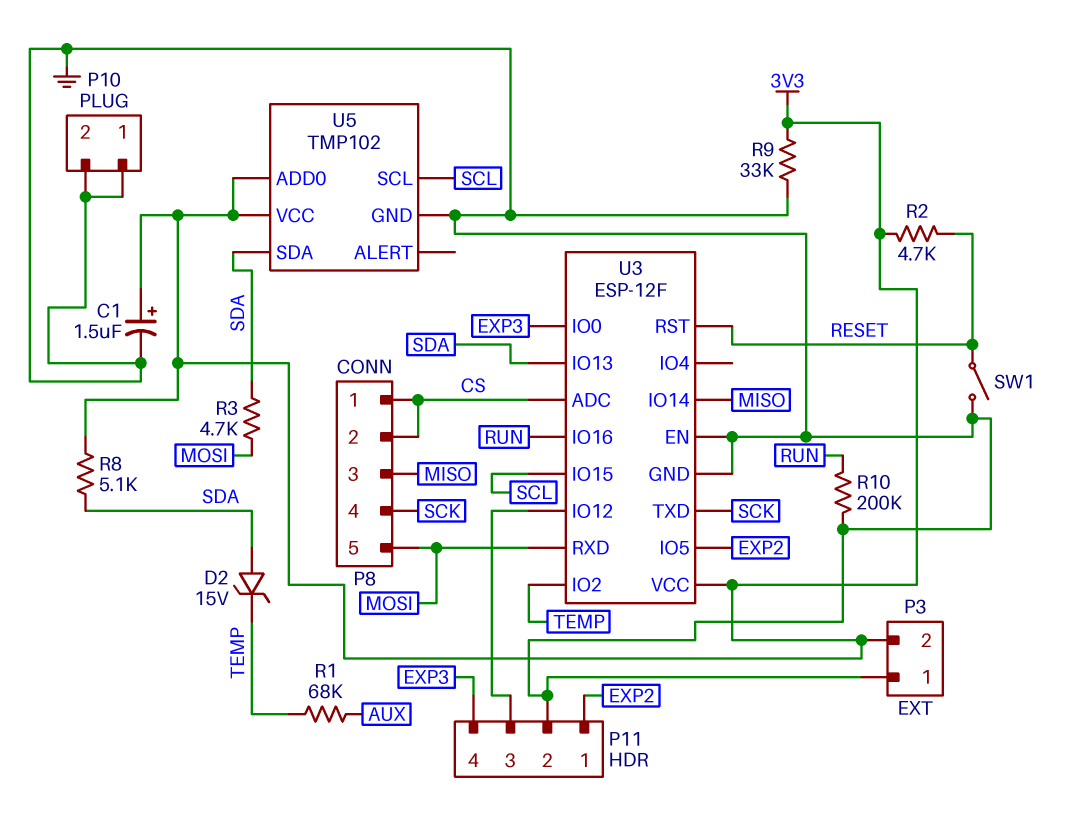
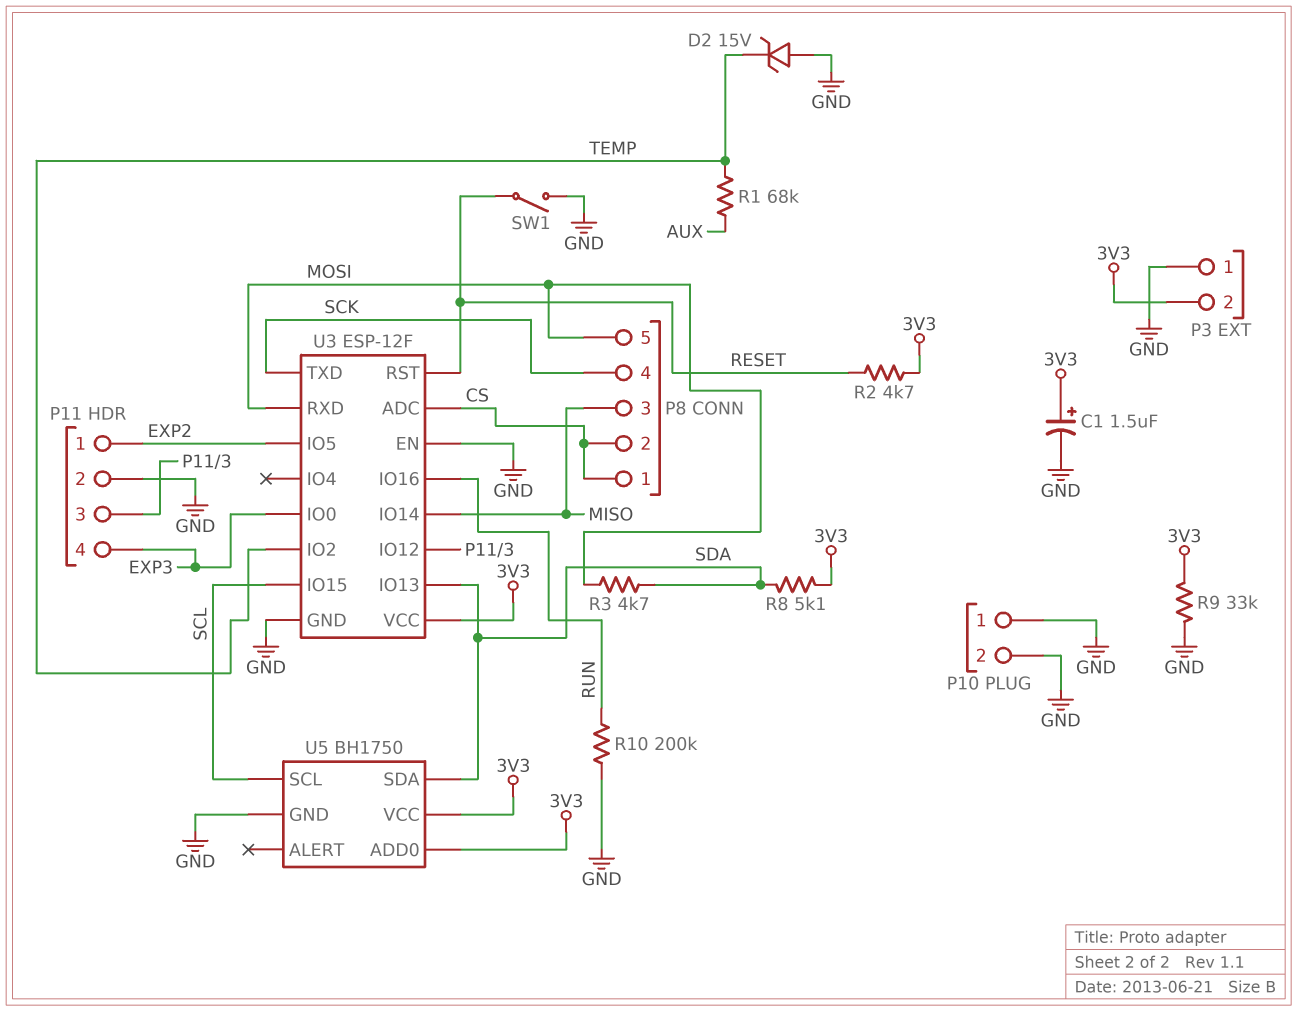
D2: zener 15V (A SDA, K TEMP) -> zener 15V (A GND, K TEMP)
U5: TMP102 -> BH1750

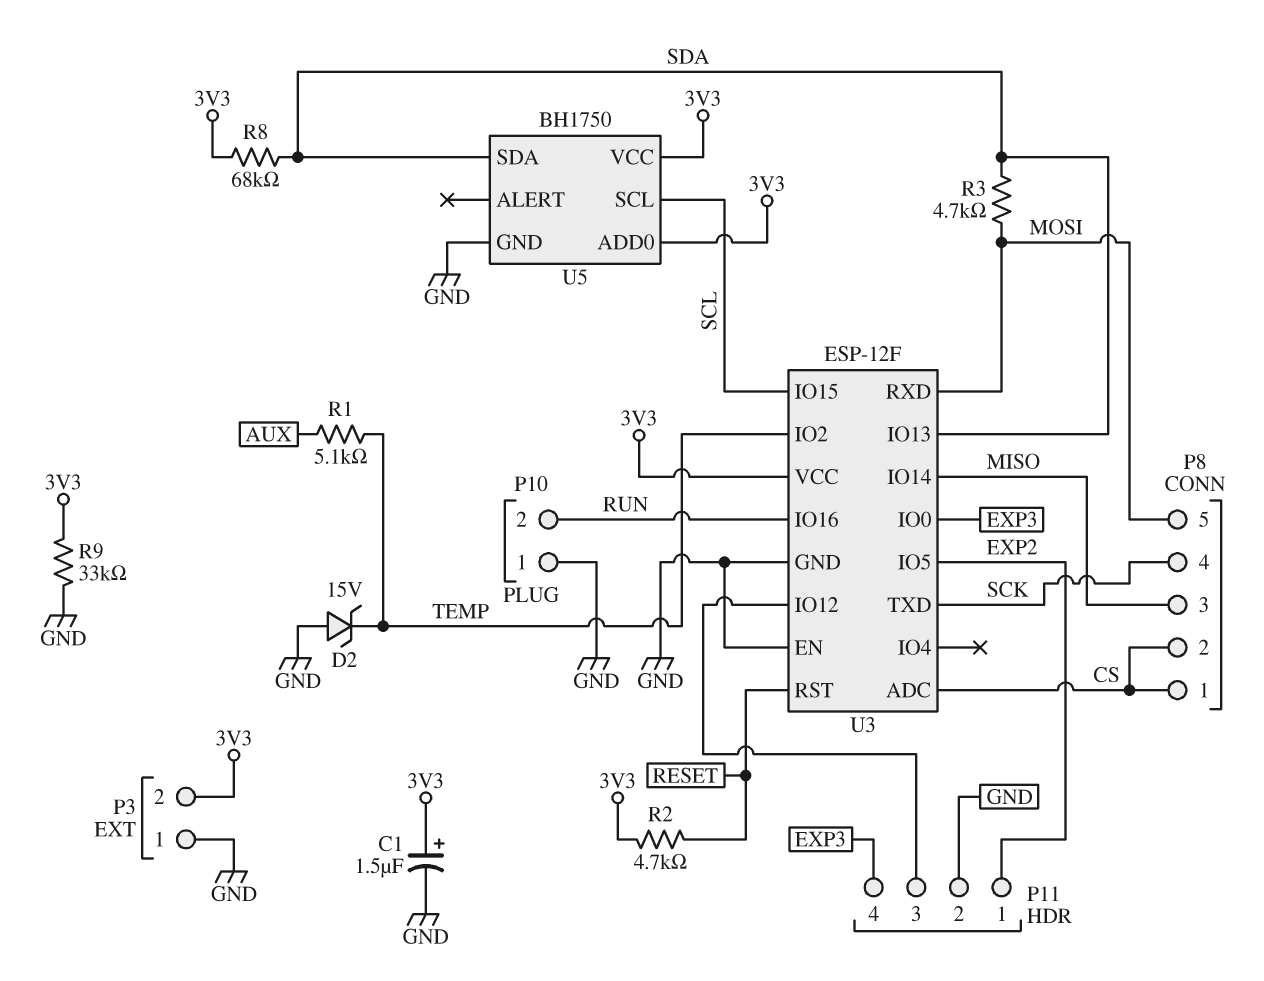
P10 pin 2: GND -> RUN
R1: 68k (AUX, TEMP) -> 5.1k (AUX, TEMP)
R8: 5.1k (3V3, SDA) -> 68k (3V3, SDA)
R10: 200k (GND, RUN) -> none
SW1: switch (GND, RESET) -> none

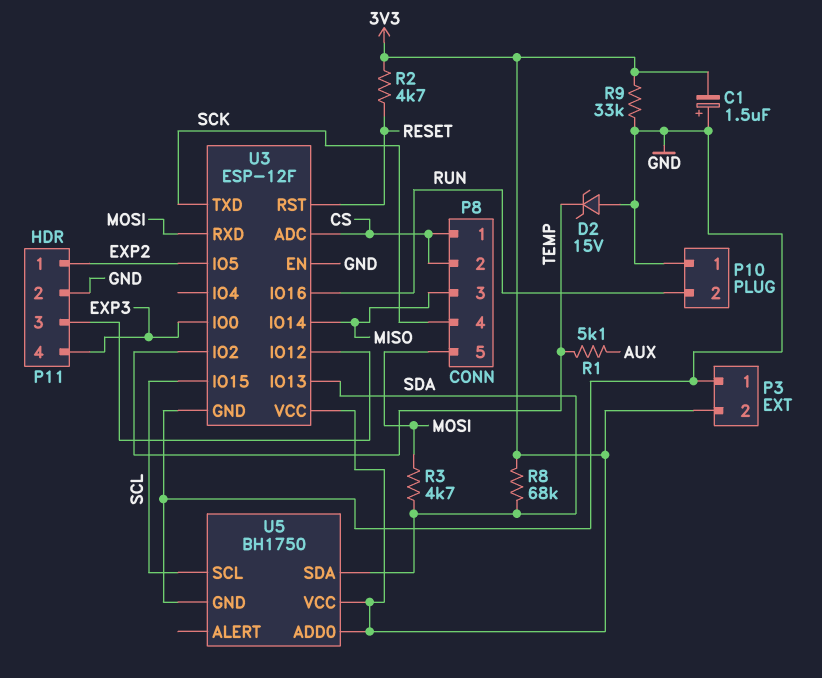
C1: 1.5uF (plus 3V3, minus GND) -> 1.5uF (plus GND, minus 3V3)

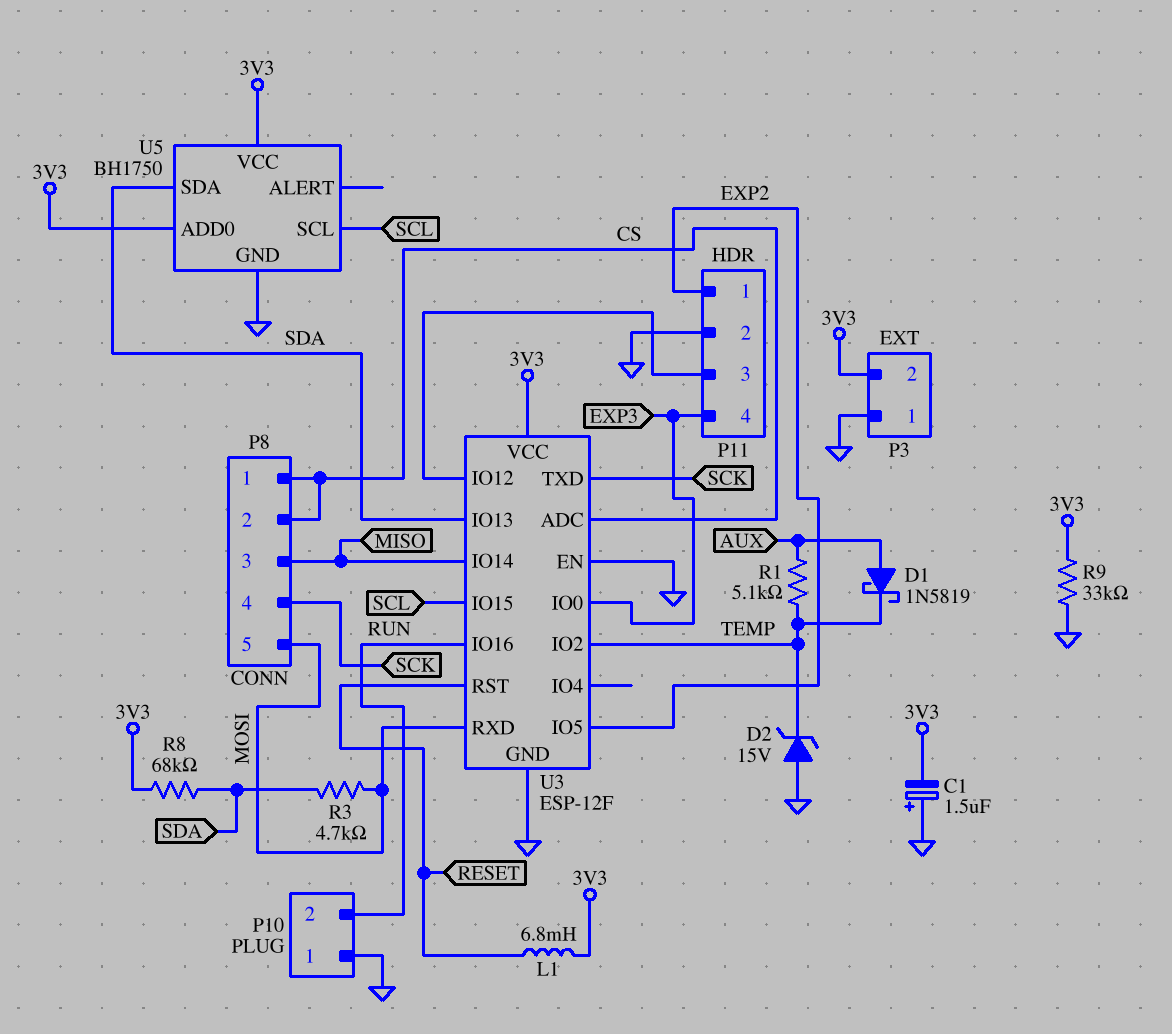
D1: none -> schottky 1N5819 (A AUX, K TEMP)
L1: none -> 6.8mH (3V3, RESET)
R2: 4.7k (3V3, RESET) -> none

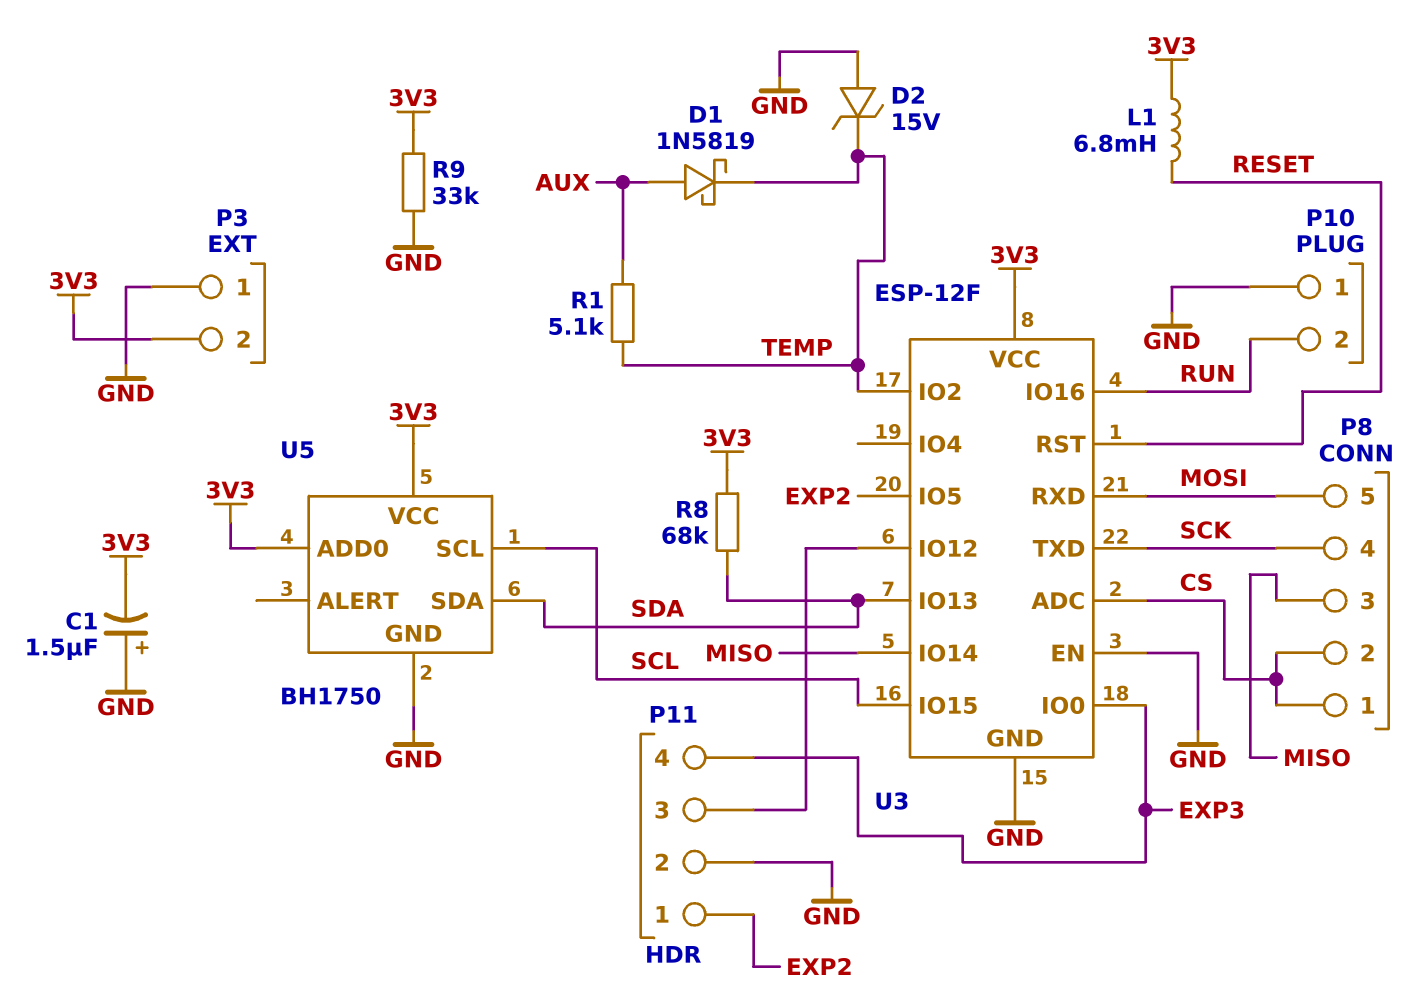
R3: 4.7k (MOSI, SDA) -> none

